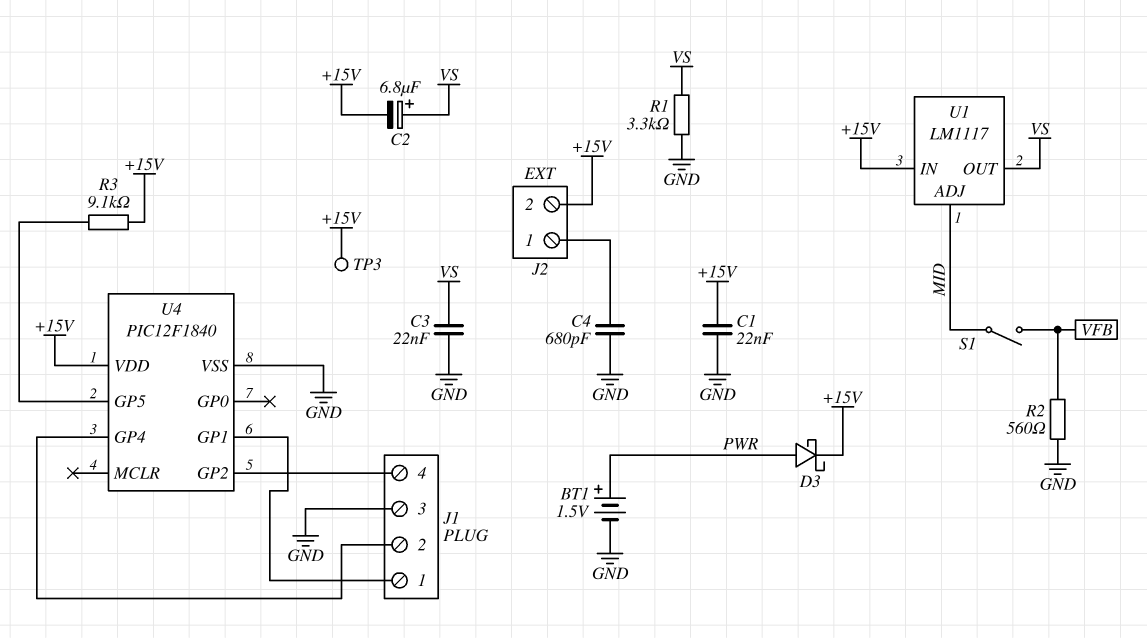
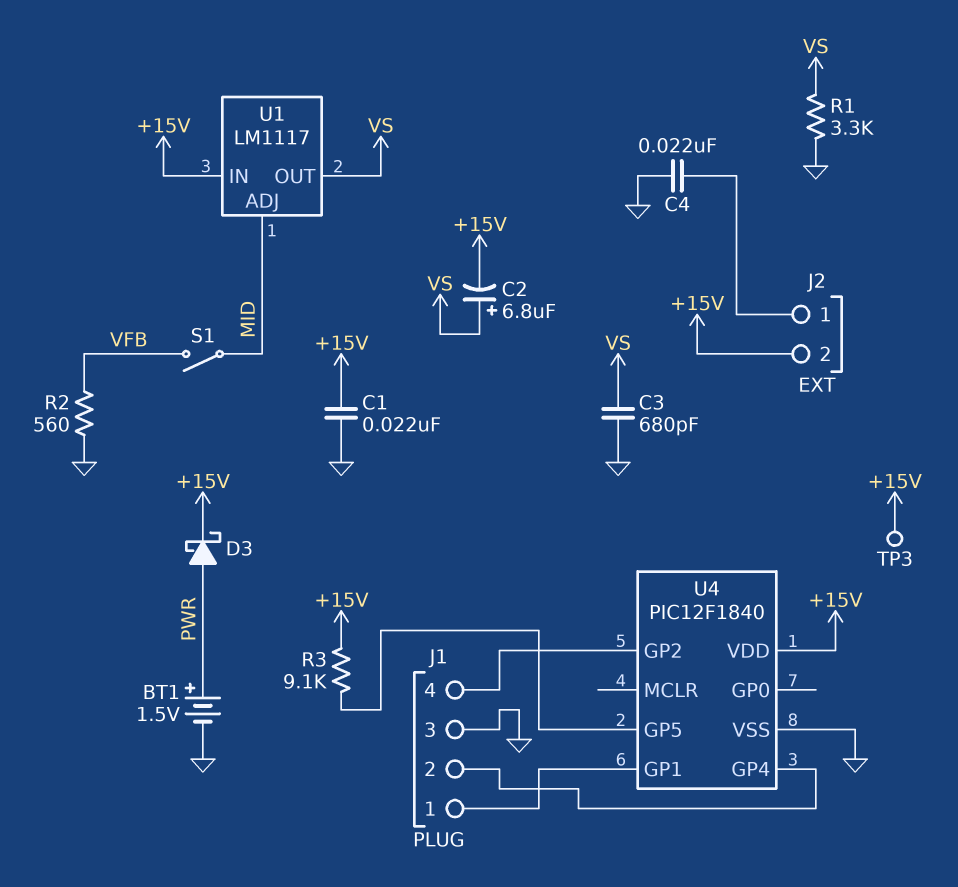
C3: 22nF (GND, VS) -> 680pF (GND, VS)
C4: 680pF (GND, J2/1) -> 22nF (GND, J2/1)

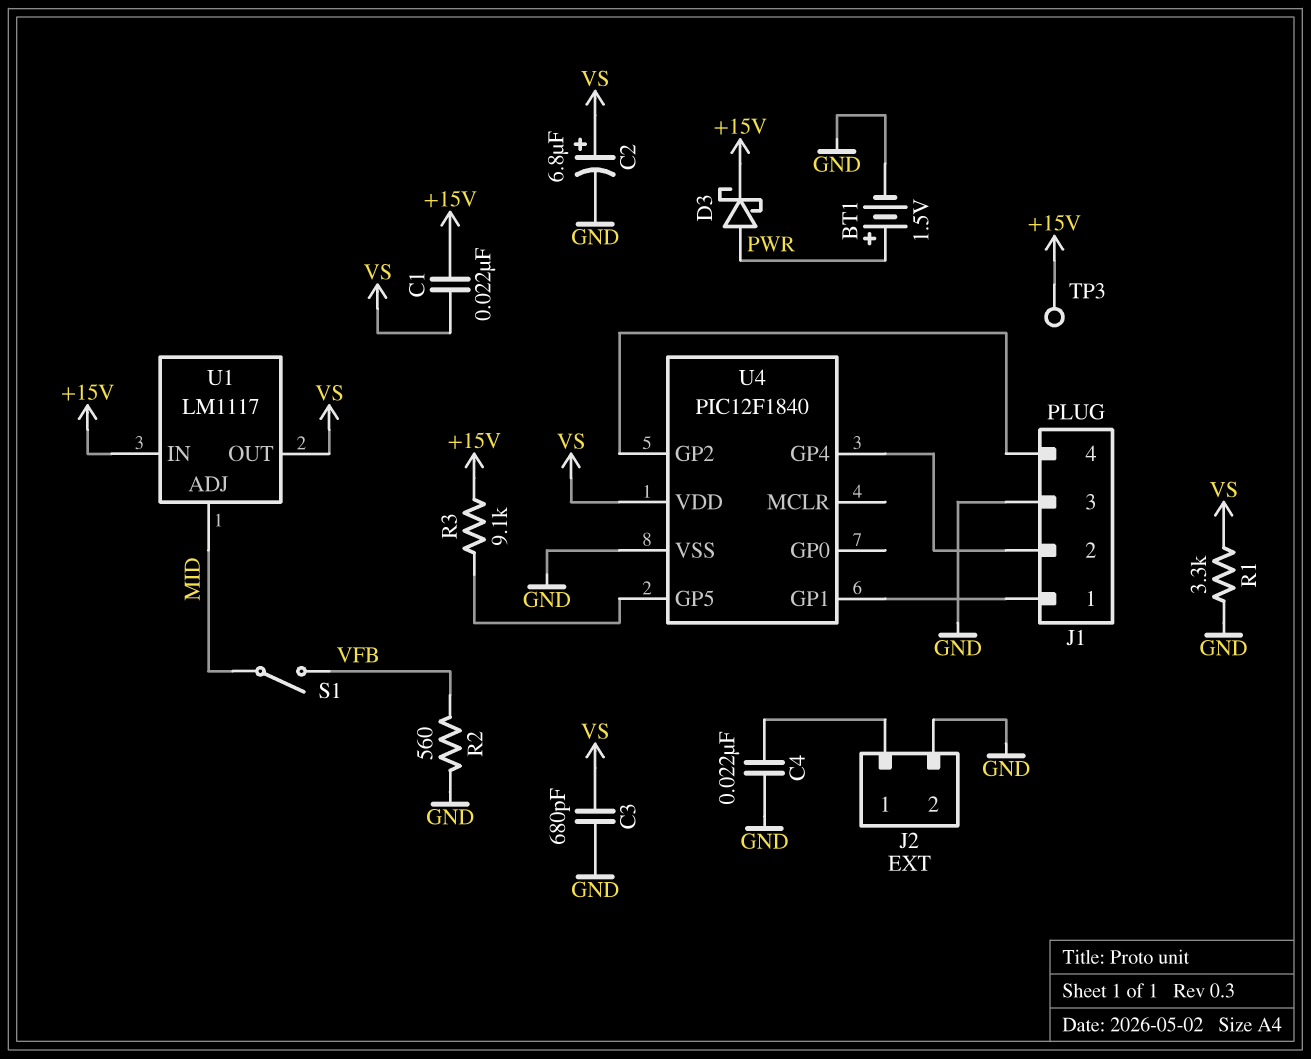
C1: 22nF (+15V, GND) -> 22nF (+15V, VS)
C2: 6.8uF (plus VS, minus +15V) -> 6.8uF (plus VS, minus GND)
J2 pin 2: +15V -> GND
U4 pin VDD: +15V -> VS

